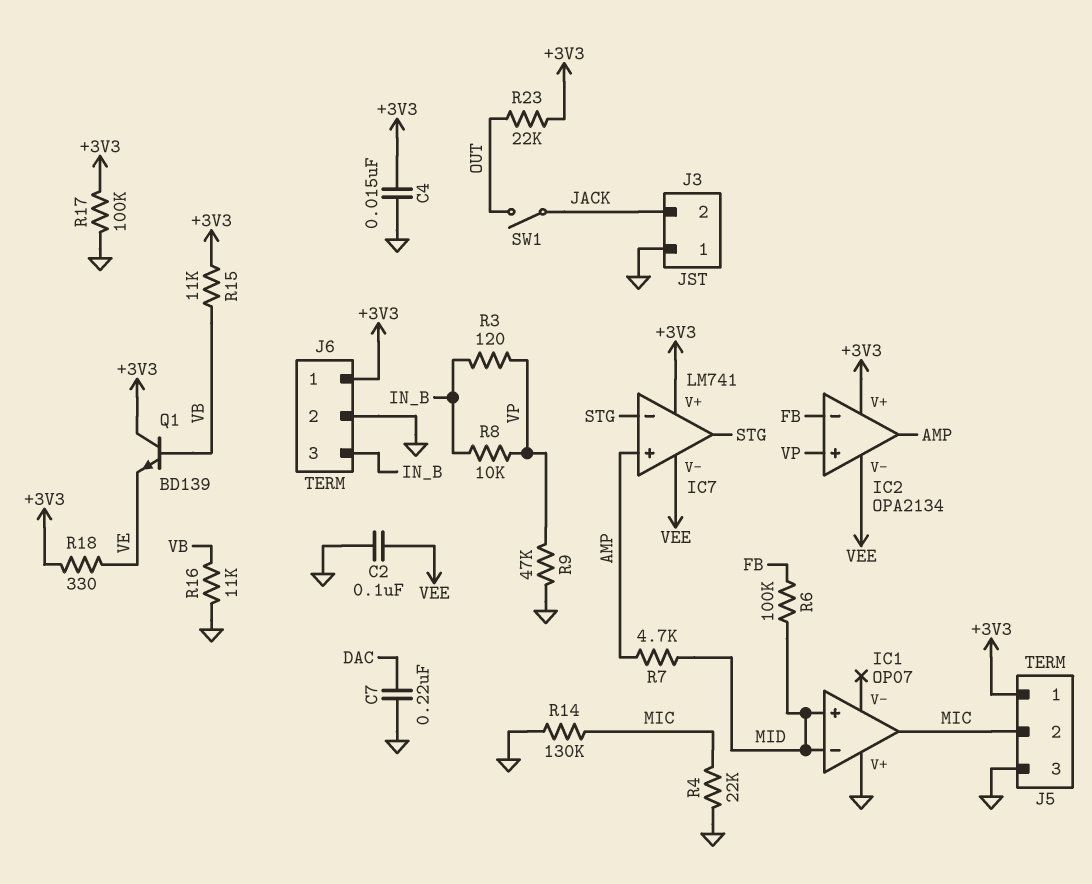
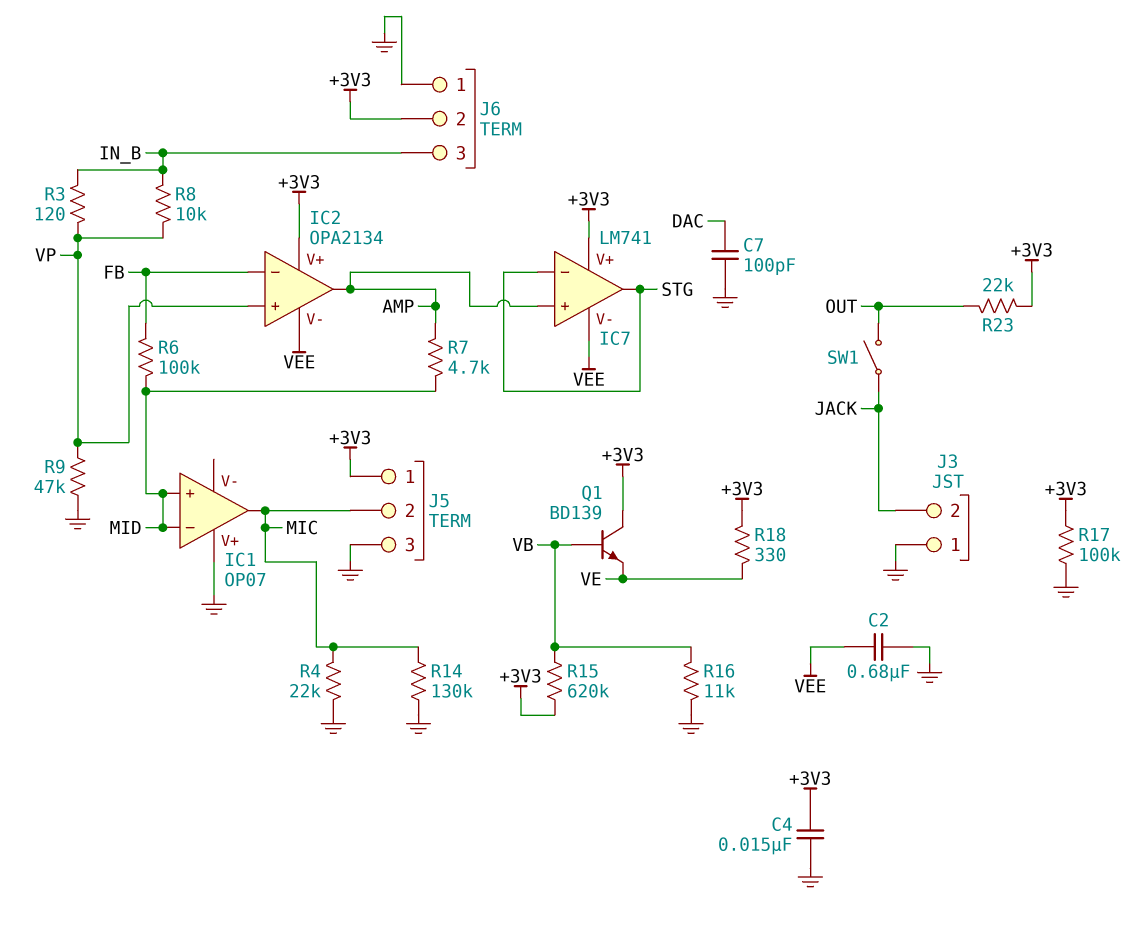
C2: 100nF (GND, VEE) -> 680nF (GND, VEE)
C7: 220nF (DAC, GND) -> 100pF (DAC, GND)
J6 pin 1: +3V3 -> GND
J6 pin 2: GND -> +3V3
R15: 11k (+3V3, VB) -> 620k (+3V3, VB)

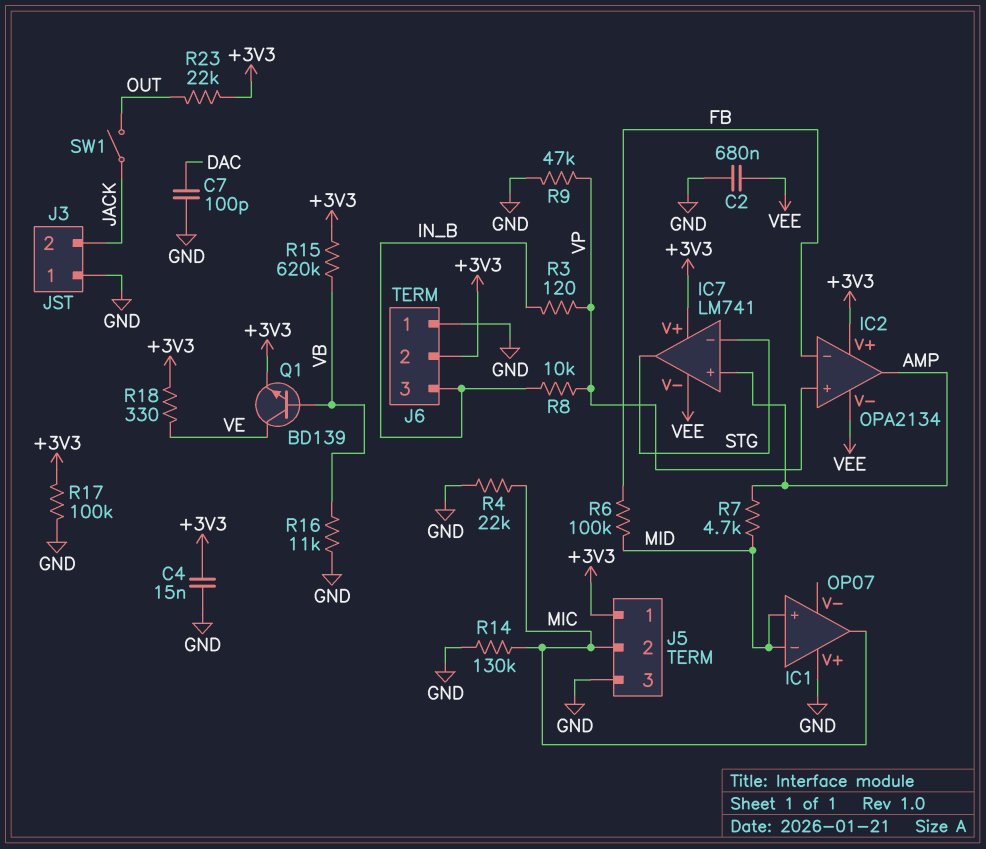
Q1: NPN BD139 (B VB, C +3V3, E VE) -> NPN BD139 (B VB, C VE, E +3V3)

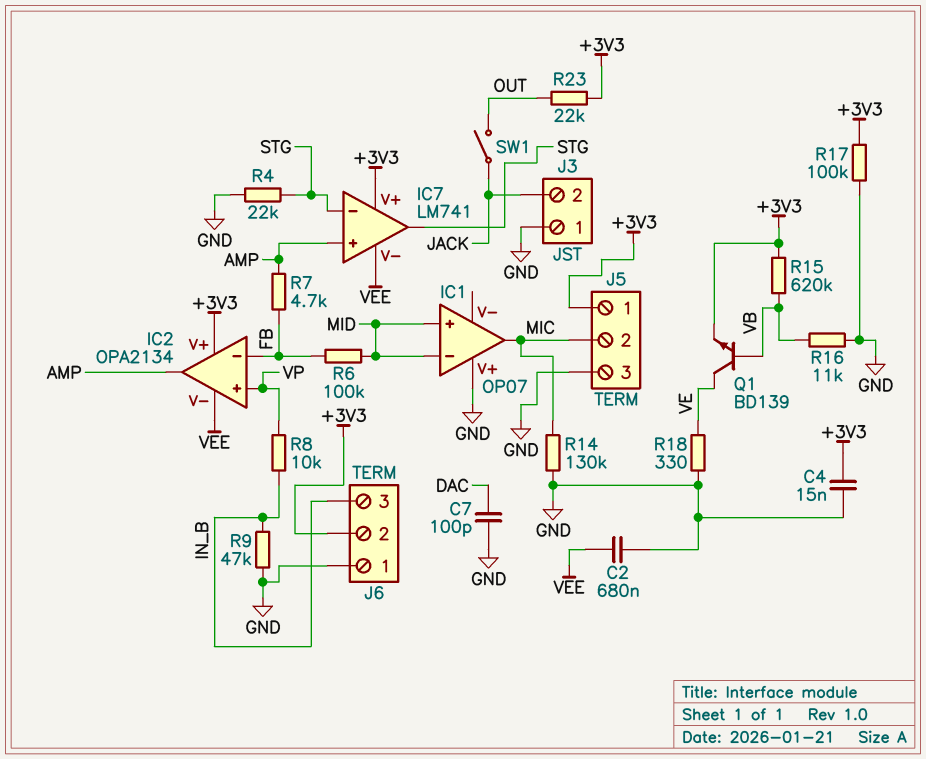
R3: 120 (IN_B, VP) -> none
R4: 22k (GND, MIC) -> 22k (GND, STG)
R7: 4.7k (AMP, MID) -> 4.7k (AMP, FB)
R9: 47k (GND, VP) -> 47k (GND, IN_B)
R18: 330 (+3V3, VE) -> 330 (GND, VE)

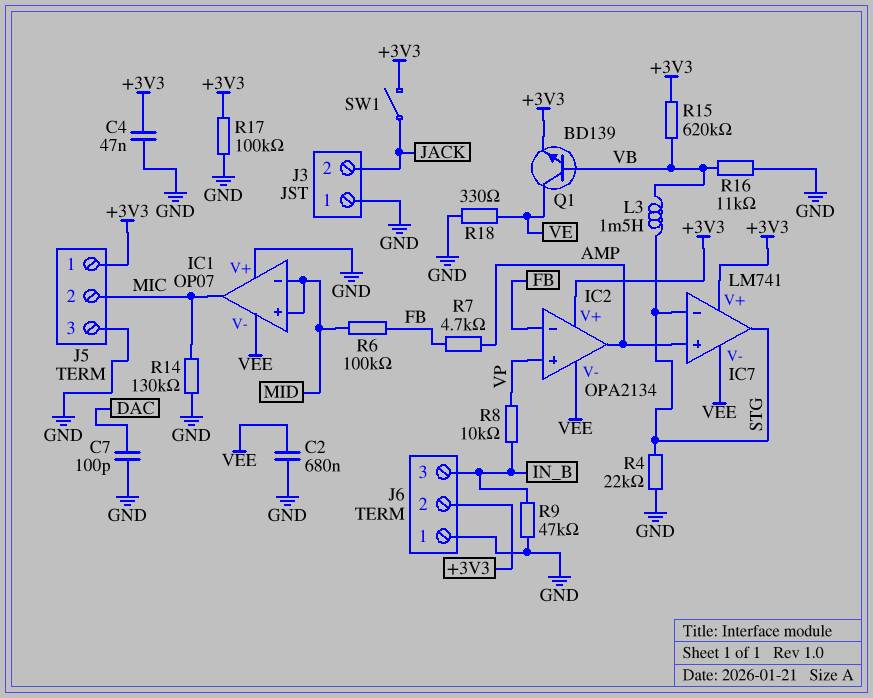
C4: 15nF (+3V3, GND) -> 47nF (+3V3, GND)
IC1 pin V-: none -> VEE
L3: none -> 1.5mH (STG, VB)
R23: 22k (+3V3, OUT) -> none
SW1: switch (JACK, OUT) -> switch (+3V3, JACK)

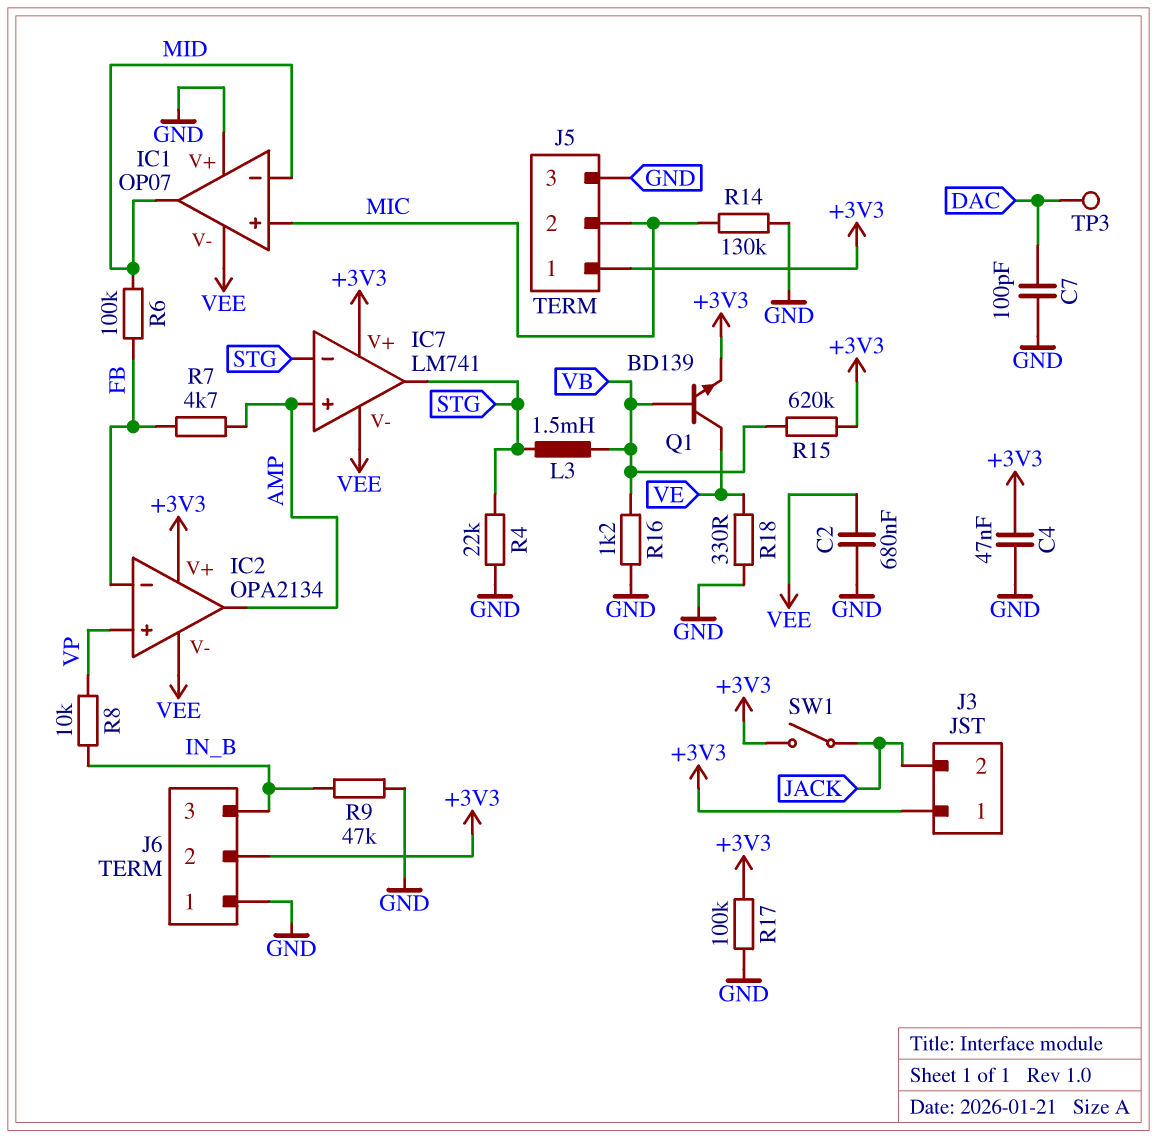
IC1 pin in+: MID -> MIC
IC1 pin out: MIC -> MID
J3 pin 1: GND -> +3V3
R16: 11k (GND, VB) -> 1.2k (GND, VB)
TP3: none -> test point (DAC)

